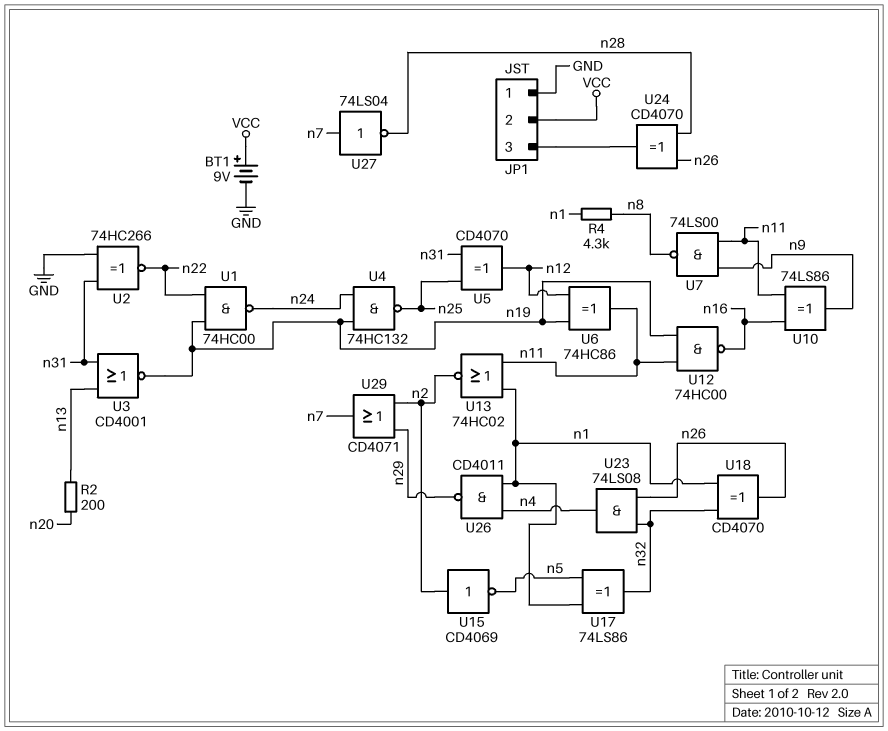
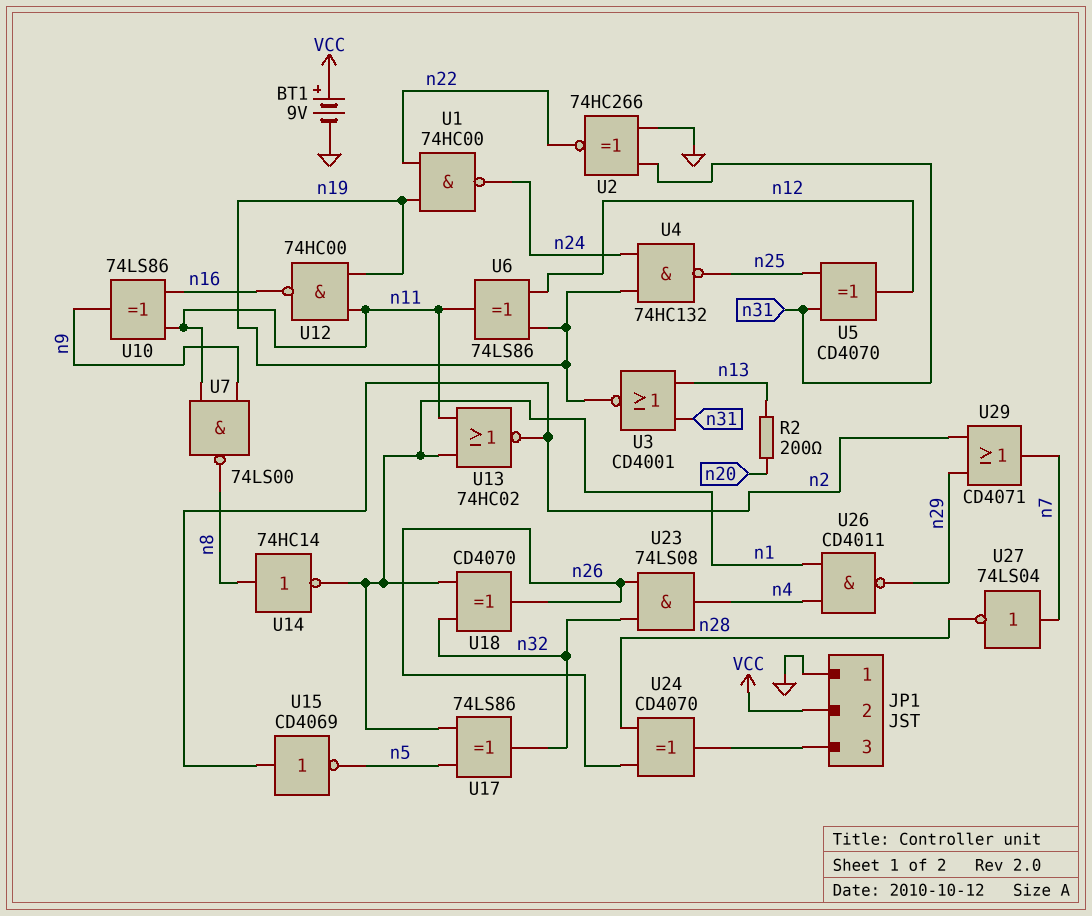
R4: 4.3k (n1, n8) -> none
U6: XOR 74HC86 (in n12, in n19, out n11) -> XOR 74LS86 (in n12, in n19, out n11)
U14: none -> NOT 74HC14 (in n8, out n1)

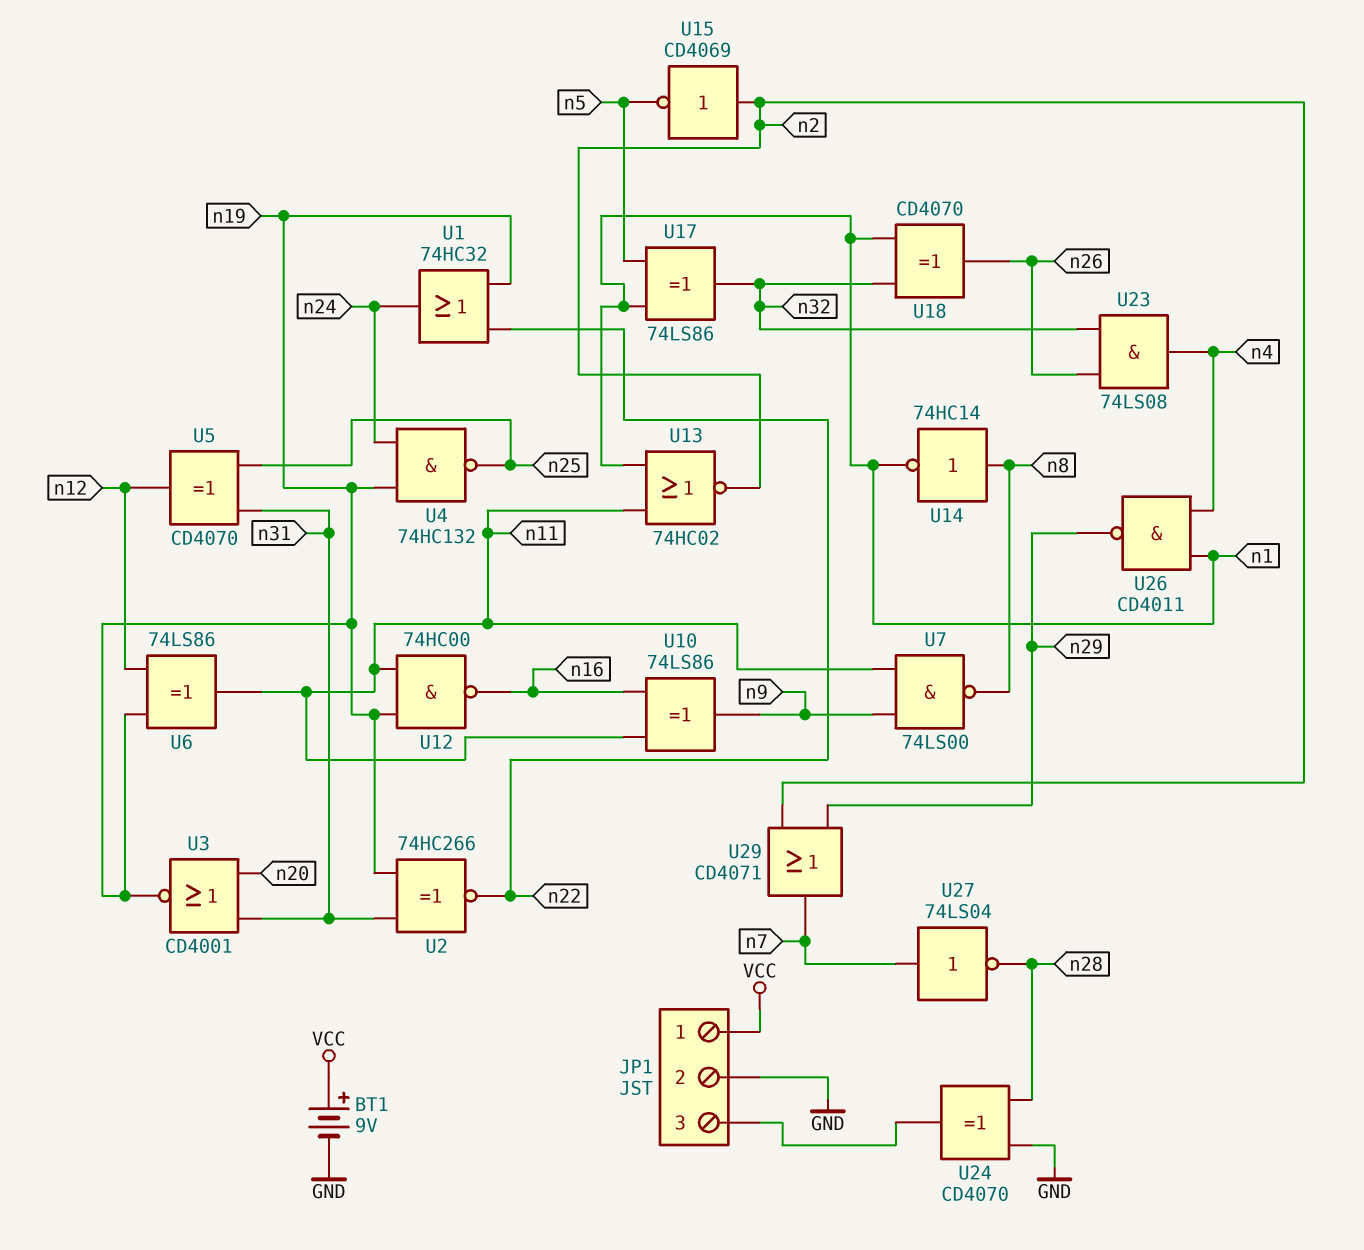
JP1 pin 1: GND -> VCC
JP1 pin 2: VCC -> GND
R2: 200 (n13, n20) -> none
U1: NAND 74HC00 (in n19, in n22, out n24) -> OR 74HC32 (in n19, in n22, out n24)
U2: XNOR 74HC266 (in GND, in n31, out n22) -> XNOR 74HC266 (in n19, in n31, out n22)
U3: NOR CD4001 (in n13, in n31, out n19) -> NOR CD4001 (in n20, in n31, out n19)
U24: XOR CD4070 (in n26, in n28, out JP1/3) -> XOR CD4070 (in GND, in n28, out JP1/3)

